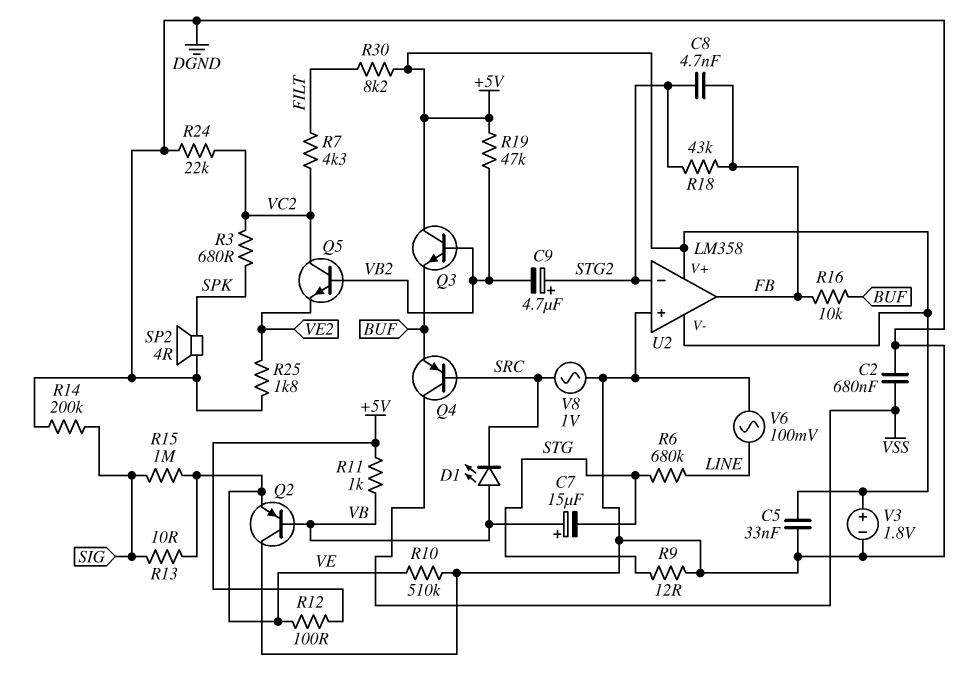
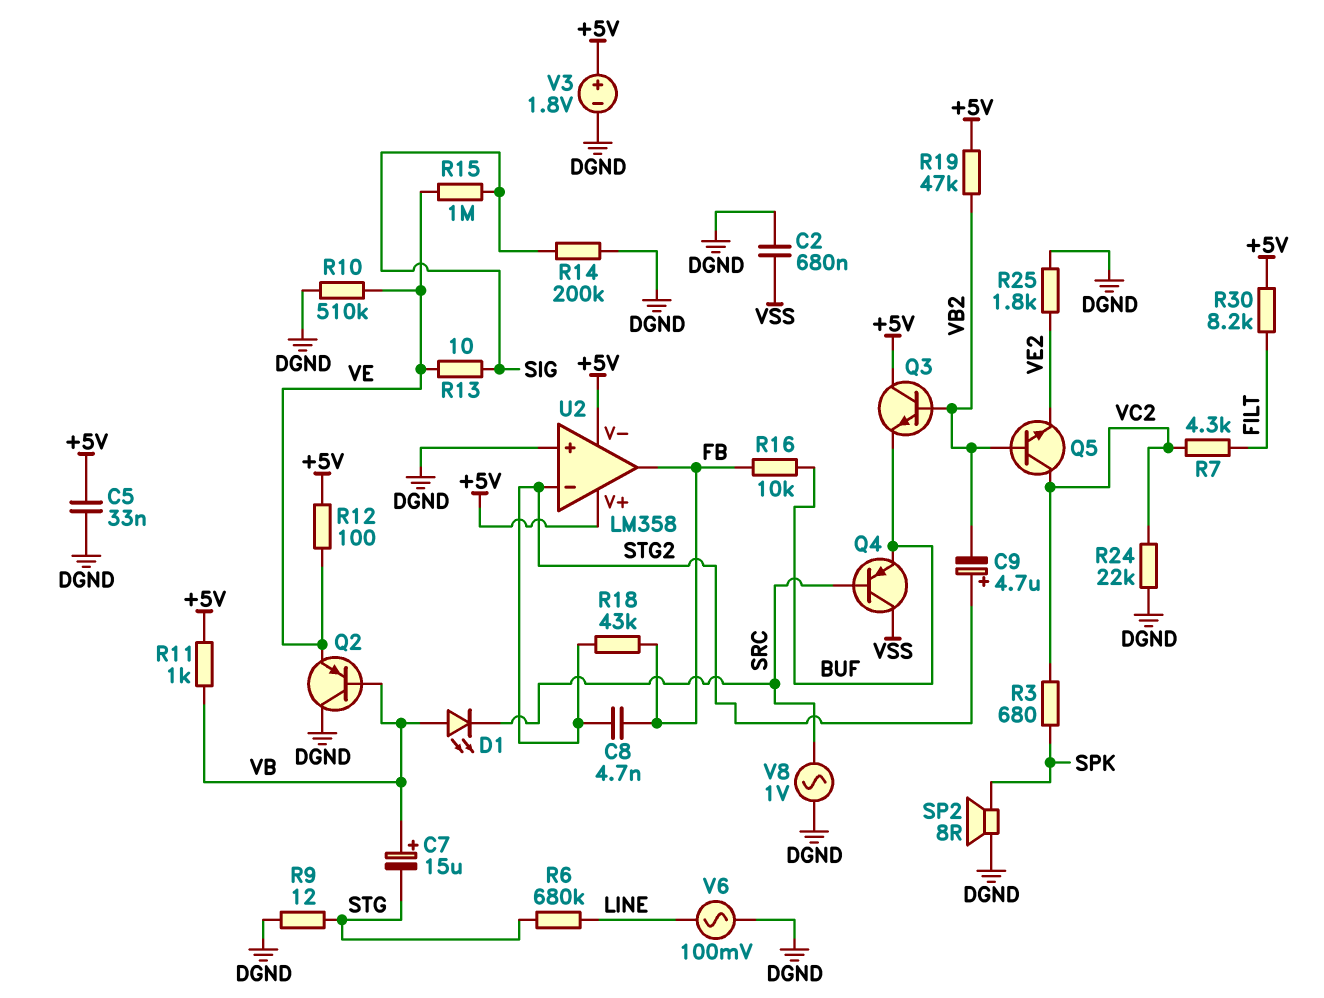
SP2: speaker 4R (DGND, SPK) -> speaker 8R (DGND, SPK)

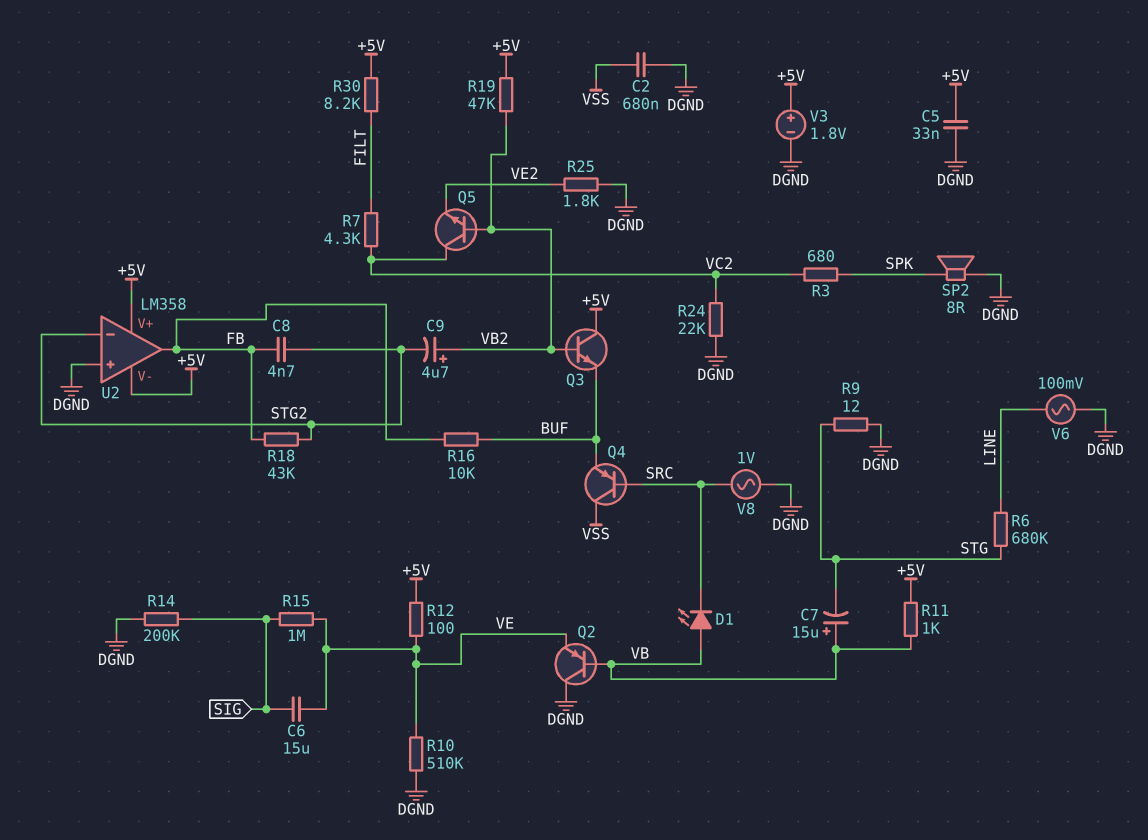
C6: none -> 15uF (SIG, VE)
C9: 4.7uF (plus STG2, minus VB2) -> 4.7uF (plus VB2, minus STG2)
R13: 10 (SIG, VE) -> none

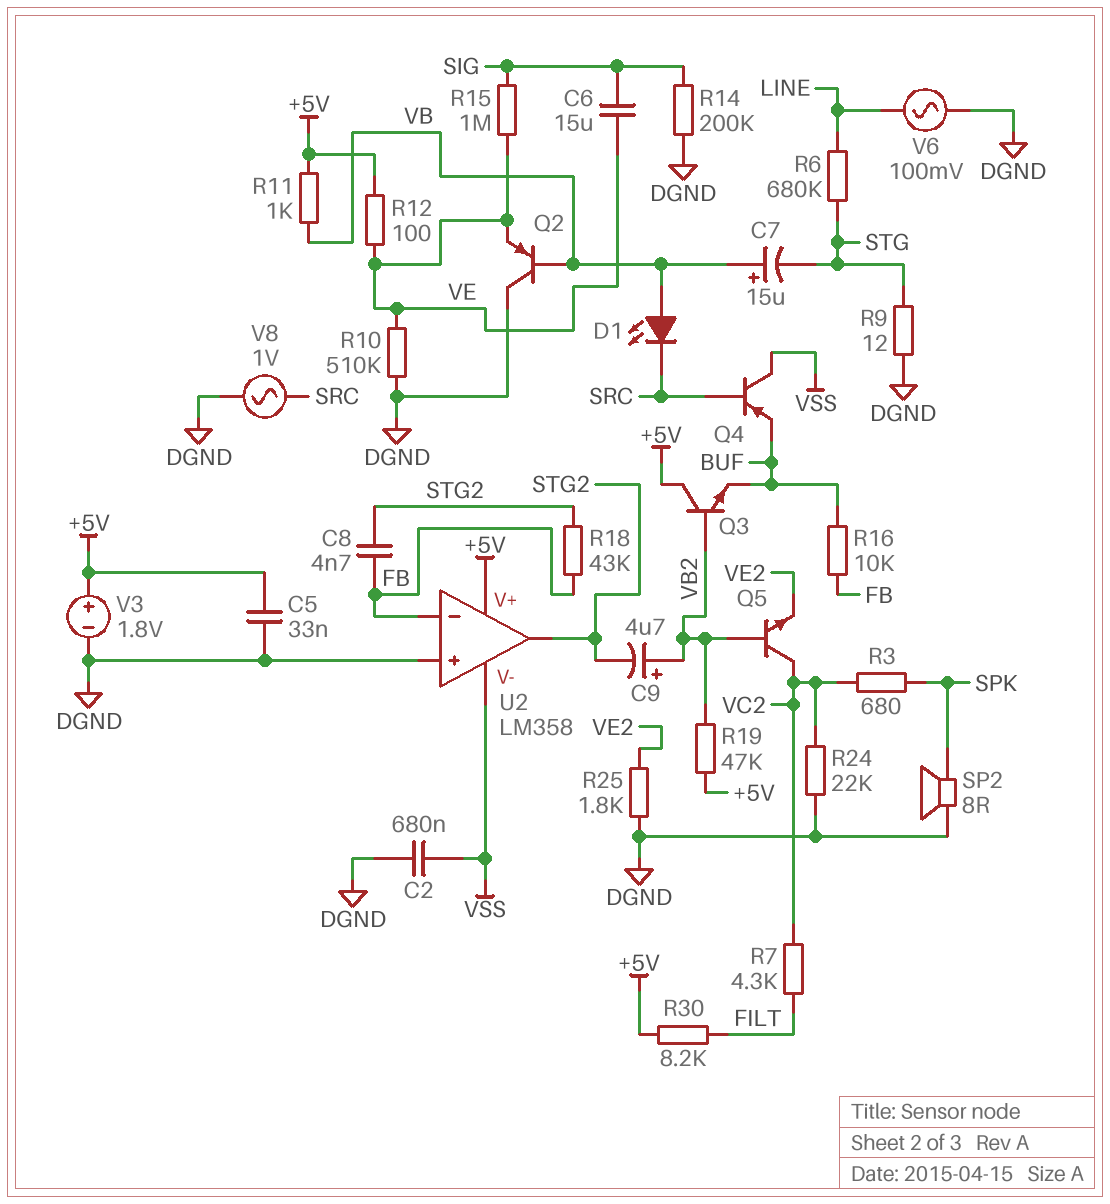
U2 pin V-: +5V -> VSS
U2 pin in-: STG2 -> FB
U2 pin out: FB -> STG2

